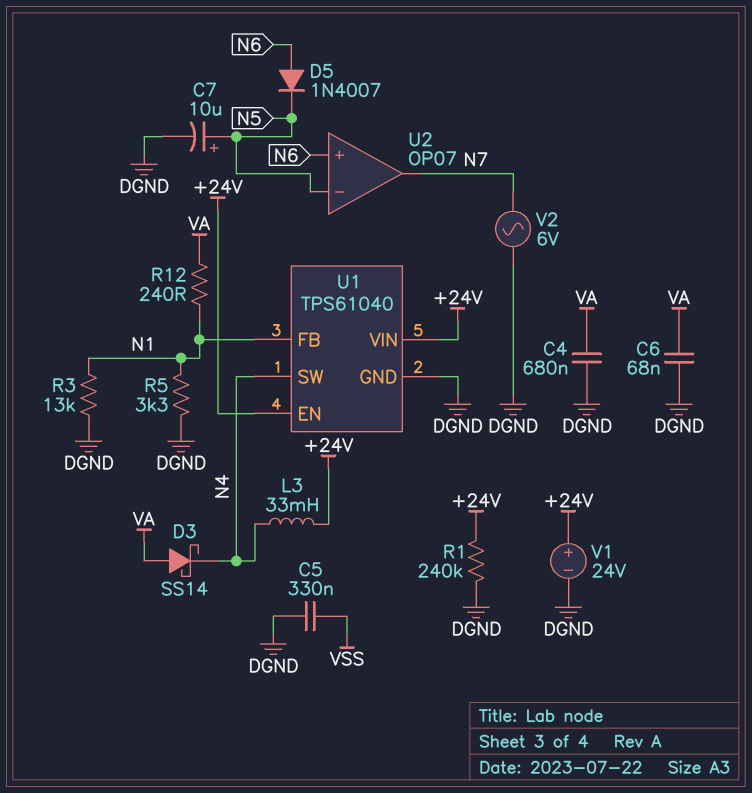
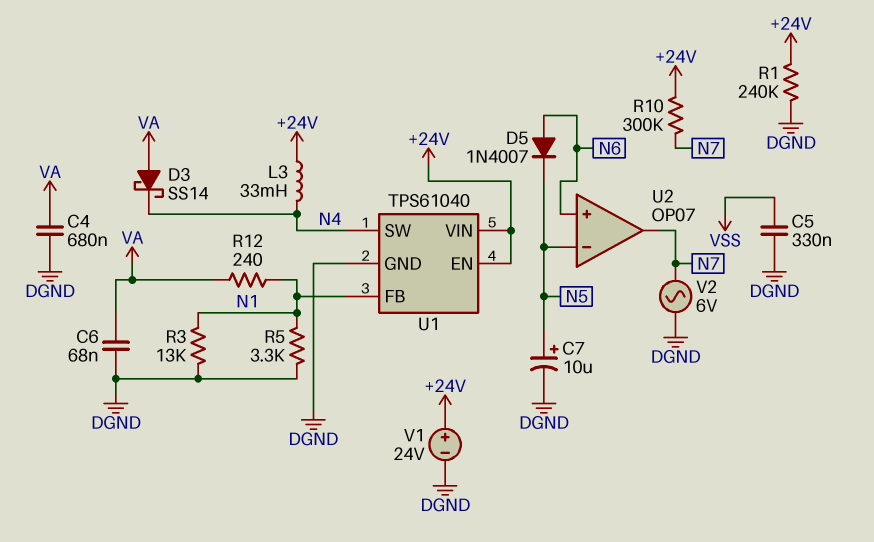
R10: none -> 300k (+24V, N7)

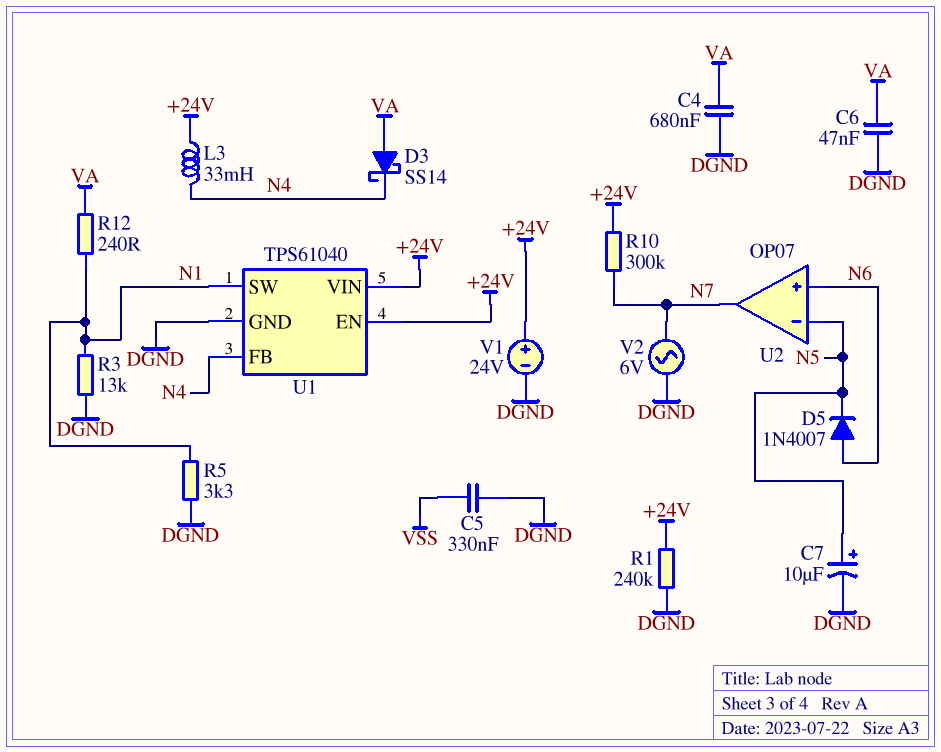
C6: 68nF (DGND, VA) -> 47nF (DGND, VA)
U1 pin FB: N1 -> N4
U1 pin SW: N4 -> N1

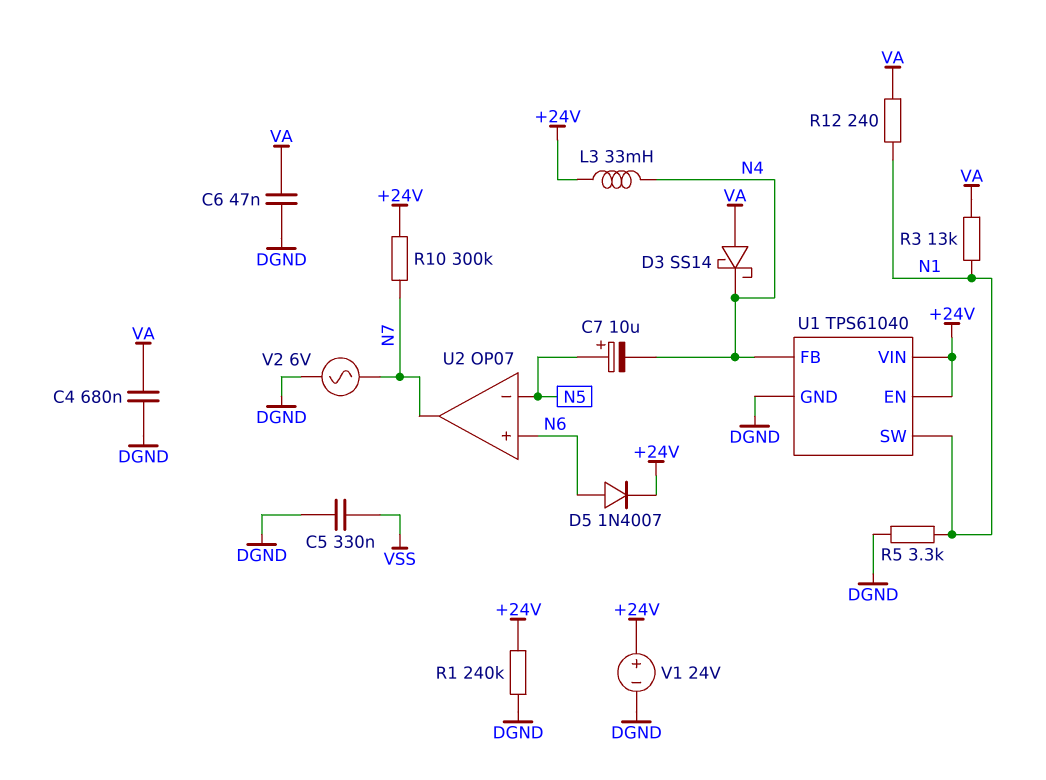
C7: 10uF (plus N5, minus DGND) -> 10uF (plus N5, minus N4)
D5: diode 1N4007 (A N6, K N5) -> diode 1N4007 (A N6, K +24V)
R3: 13k (DGND, N1) -> 13k (N1, VA)

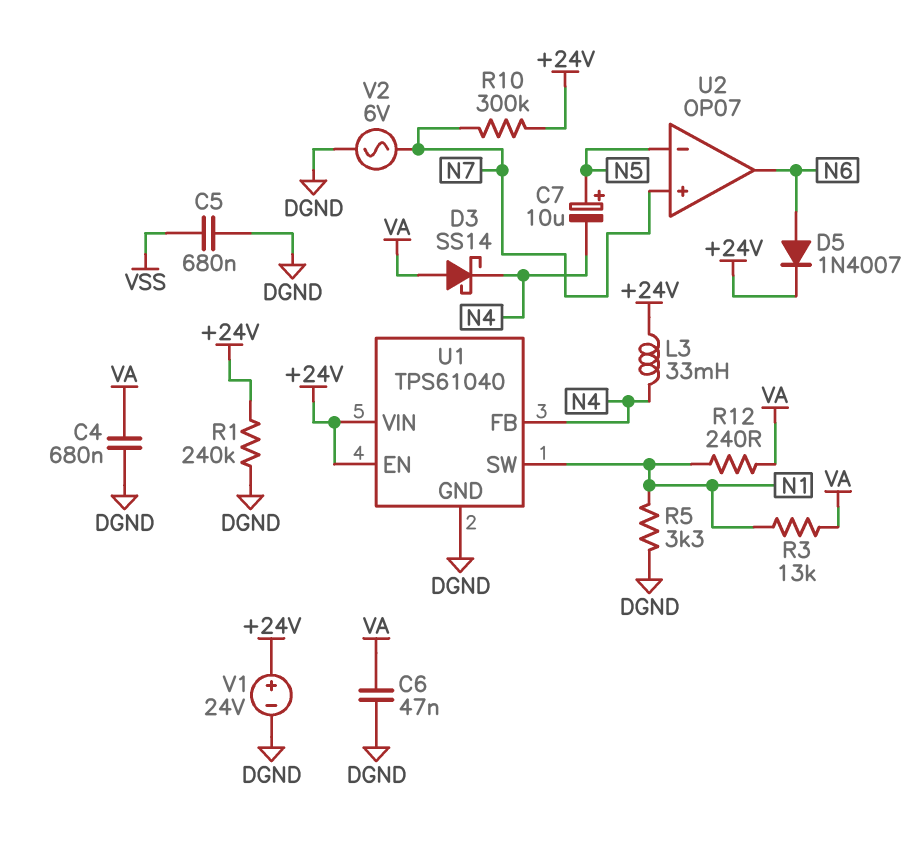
C5: 330nF (DGND, VSS) -> 680nF (DGND, VSS)
U2 pin in+: N6 -> N7
U2 pin out: N7 -> N6

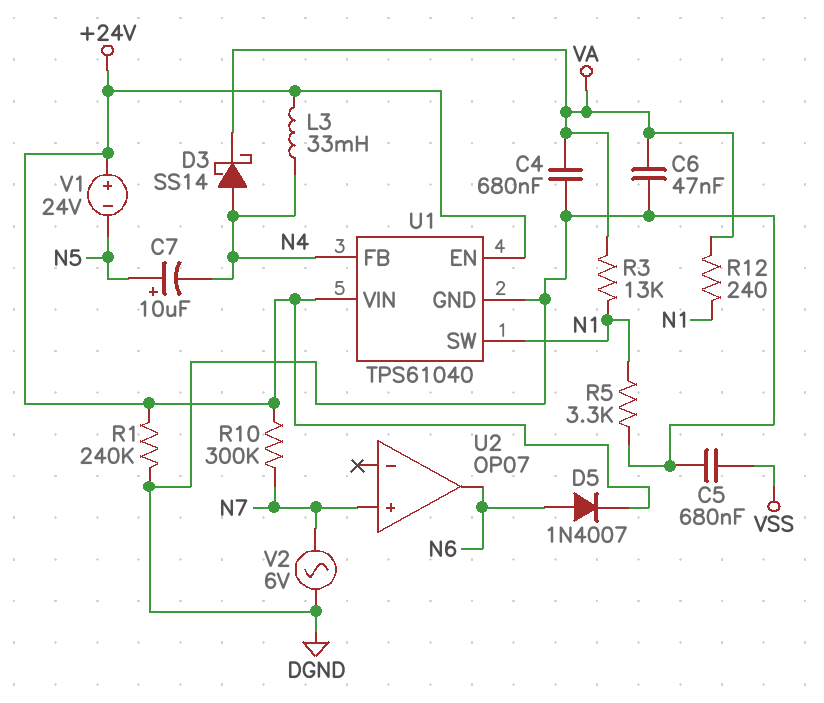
D3: schottky SS14 (A VA, K N4) -> schottky SS14 (A N4, K VA)
U2 pin in-: N5 -> none
V1: 24V (plus +24V, minus DGND) -> 24V (plus +24V, minus N5)

